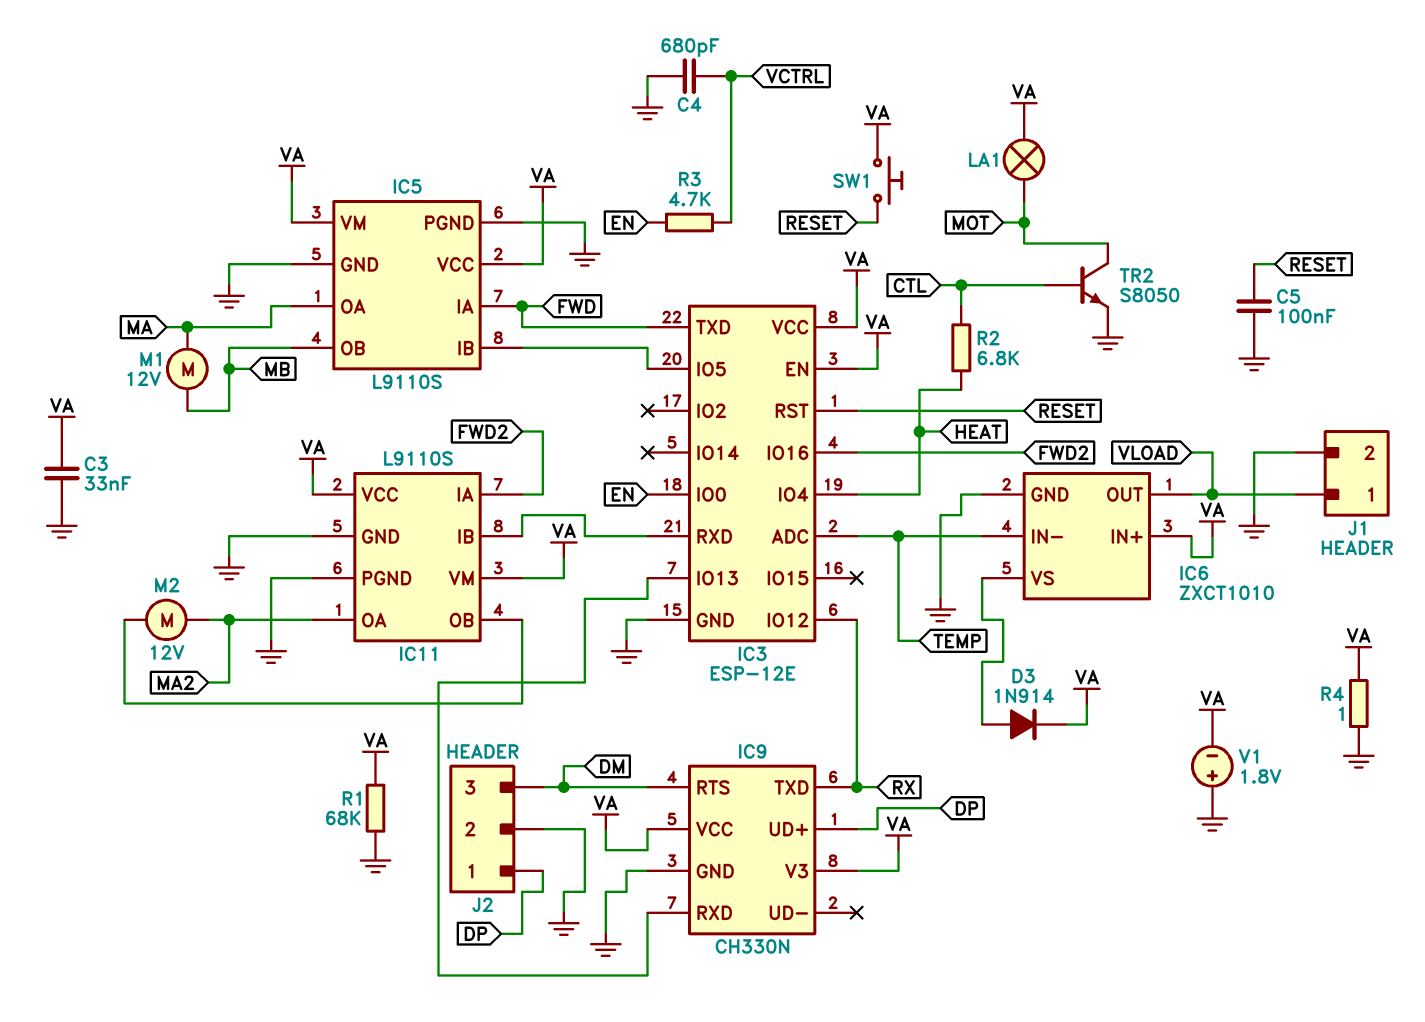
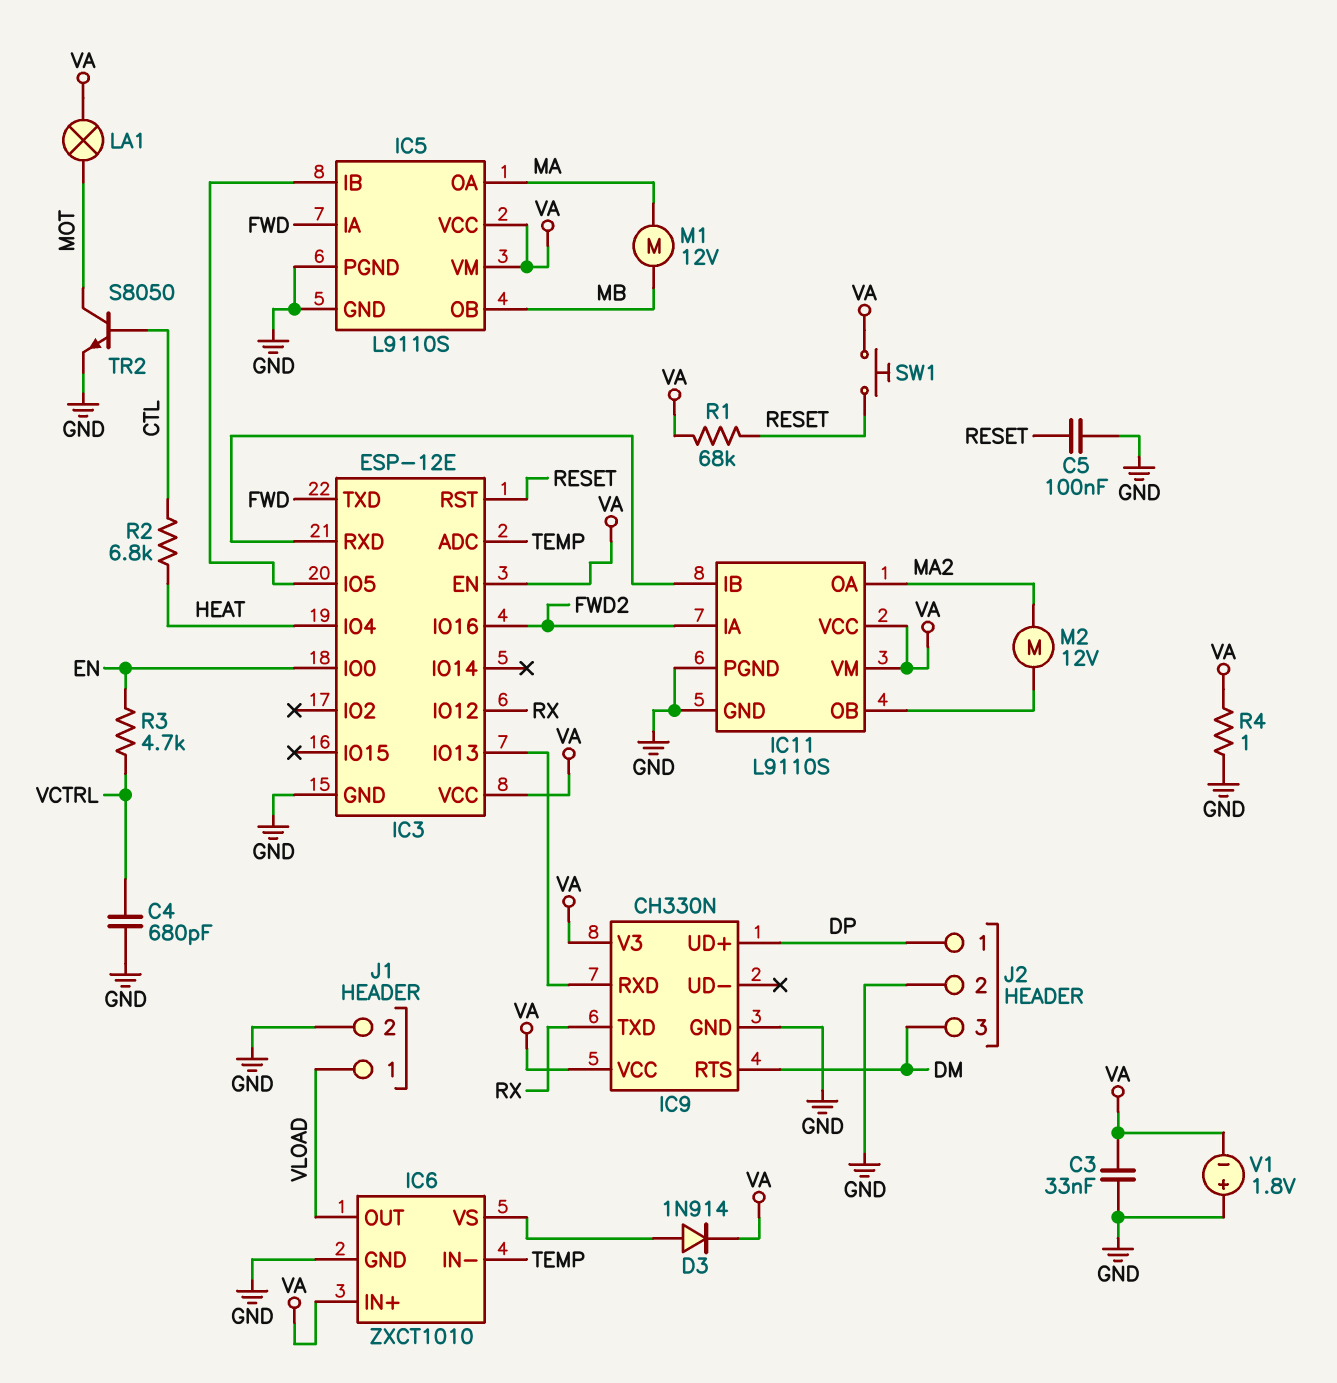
R1: 68k (GND, VA) -> 68k (RESET, VA)

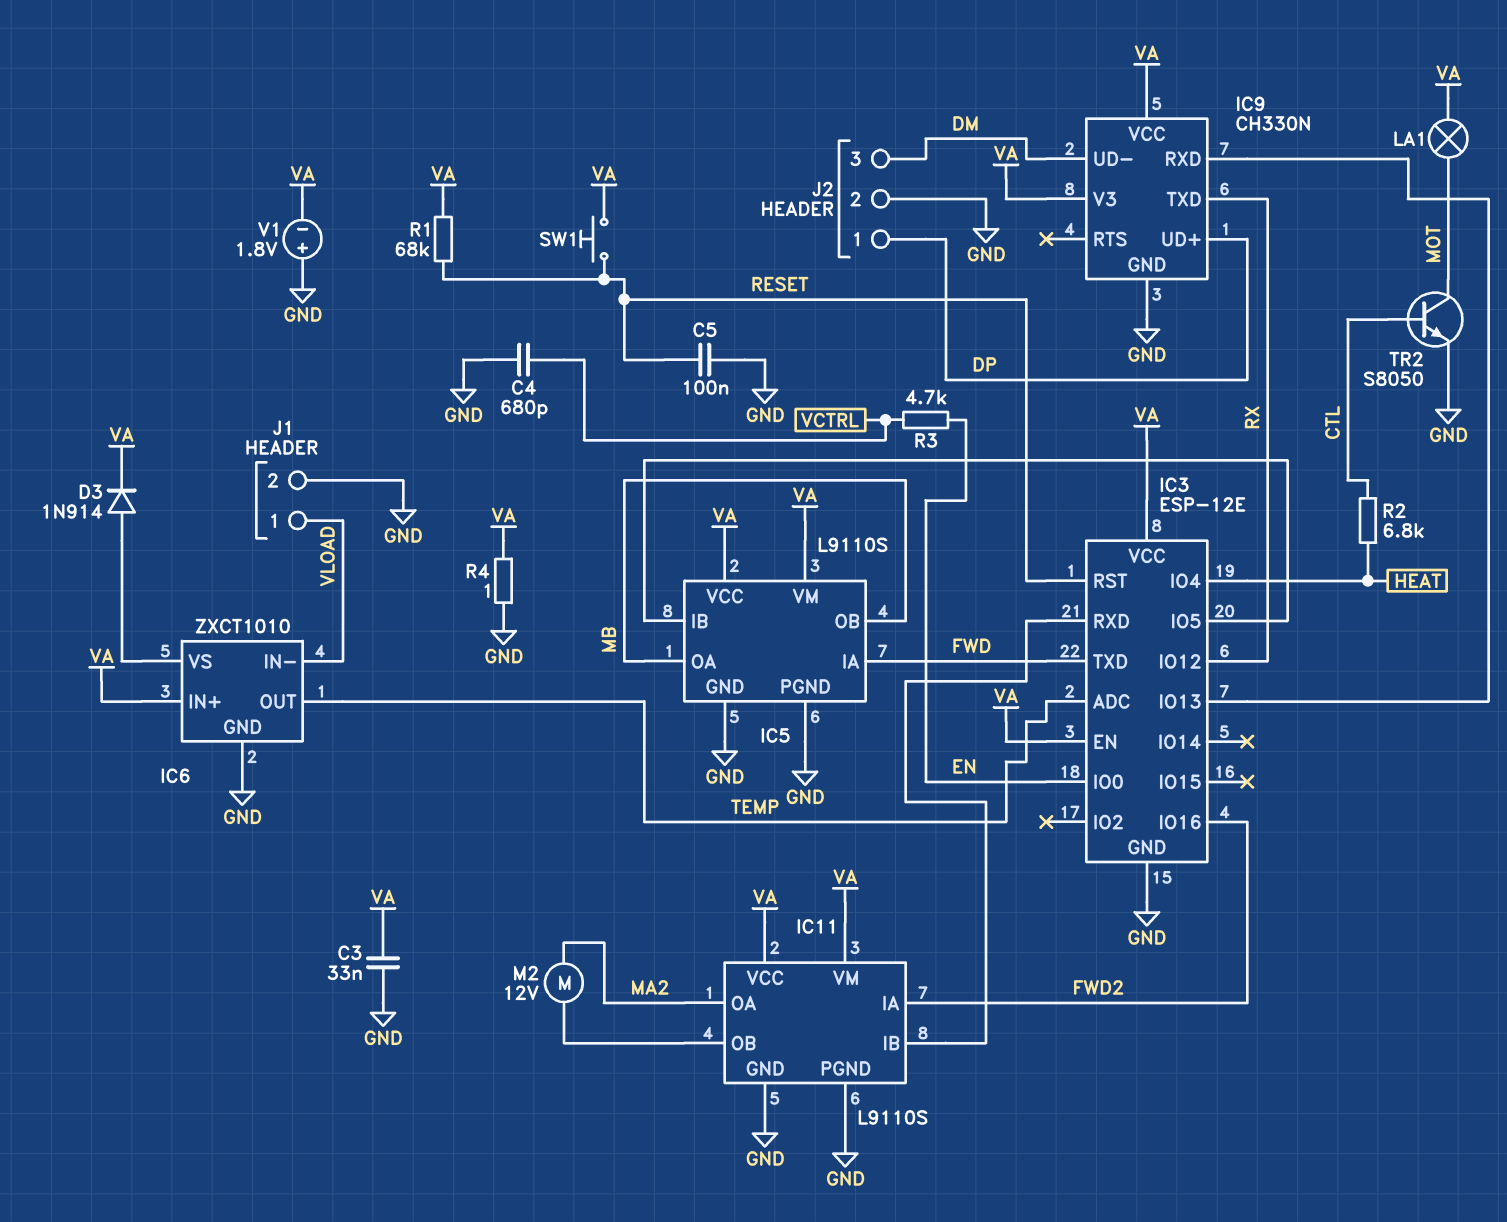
IC5 pin OA: MA -> MB
IC6 pin IN-: TEMP -> VLOAD
IC6 pin OUT: VLOAD -> TEMP
IC9 pin RTS: DM -> none
IC9 pin UD-: none -> DM
M1: motor 12V (MA, MB) -> none

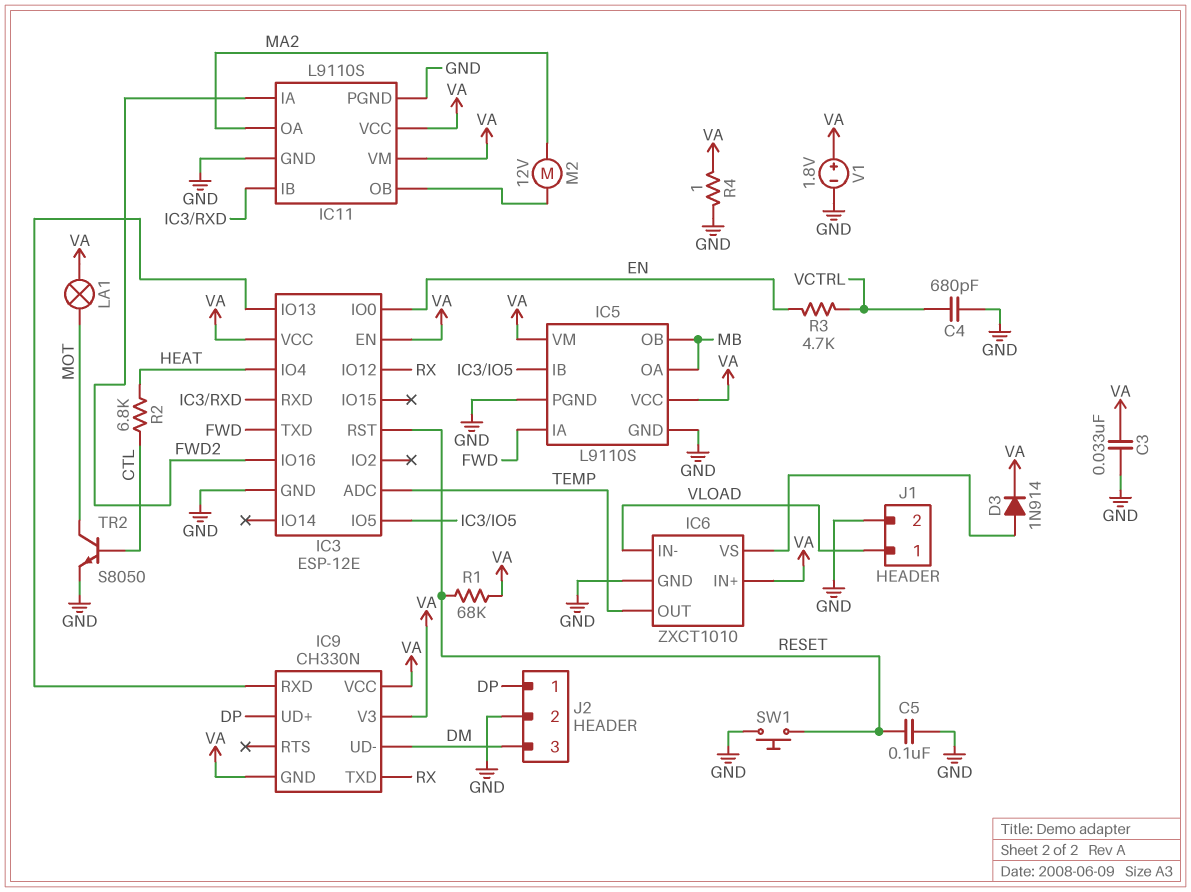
IC9 pin GND: GND -> VA
SW1: button (RESET, VA) -> button (GND, RESET)
V1: 1.8V (plus GND, minus VA) -> 1.8V (plus VA, minus GND)

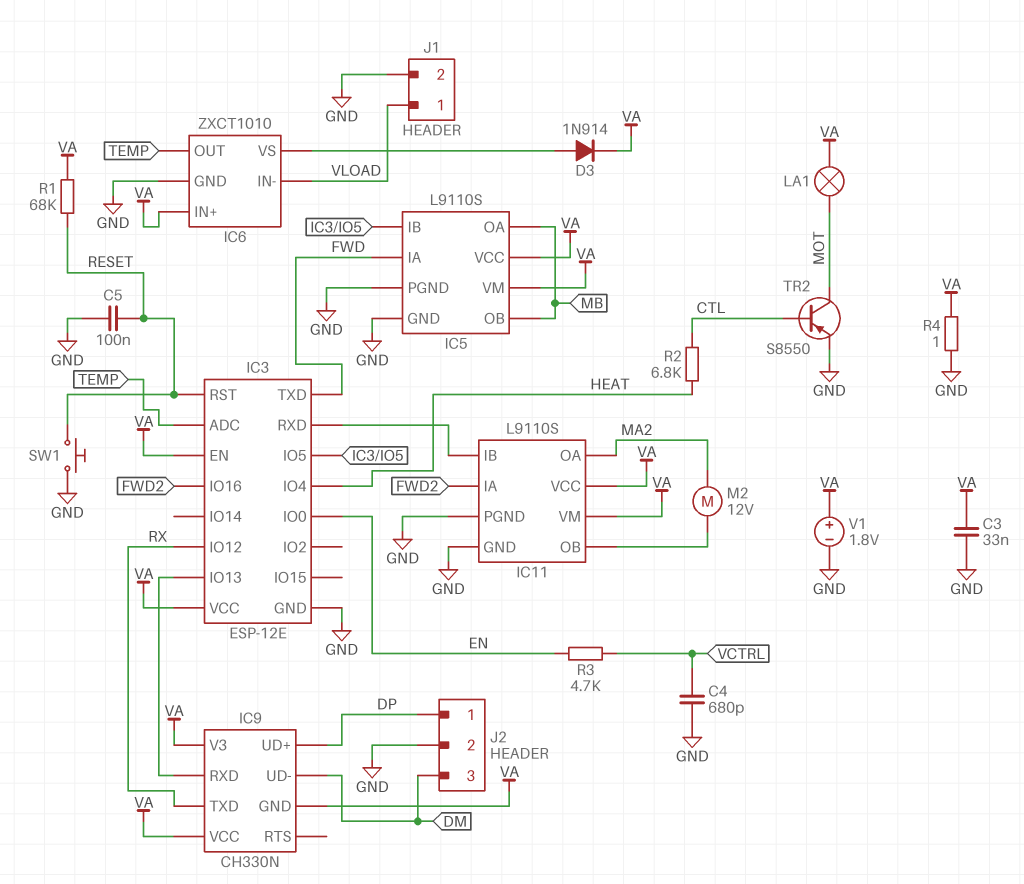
TR2: NPN S8050 (B CTL, C MOT, E GND) -> PNP S8550 (B CTL, C MOT, E GND)

